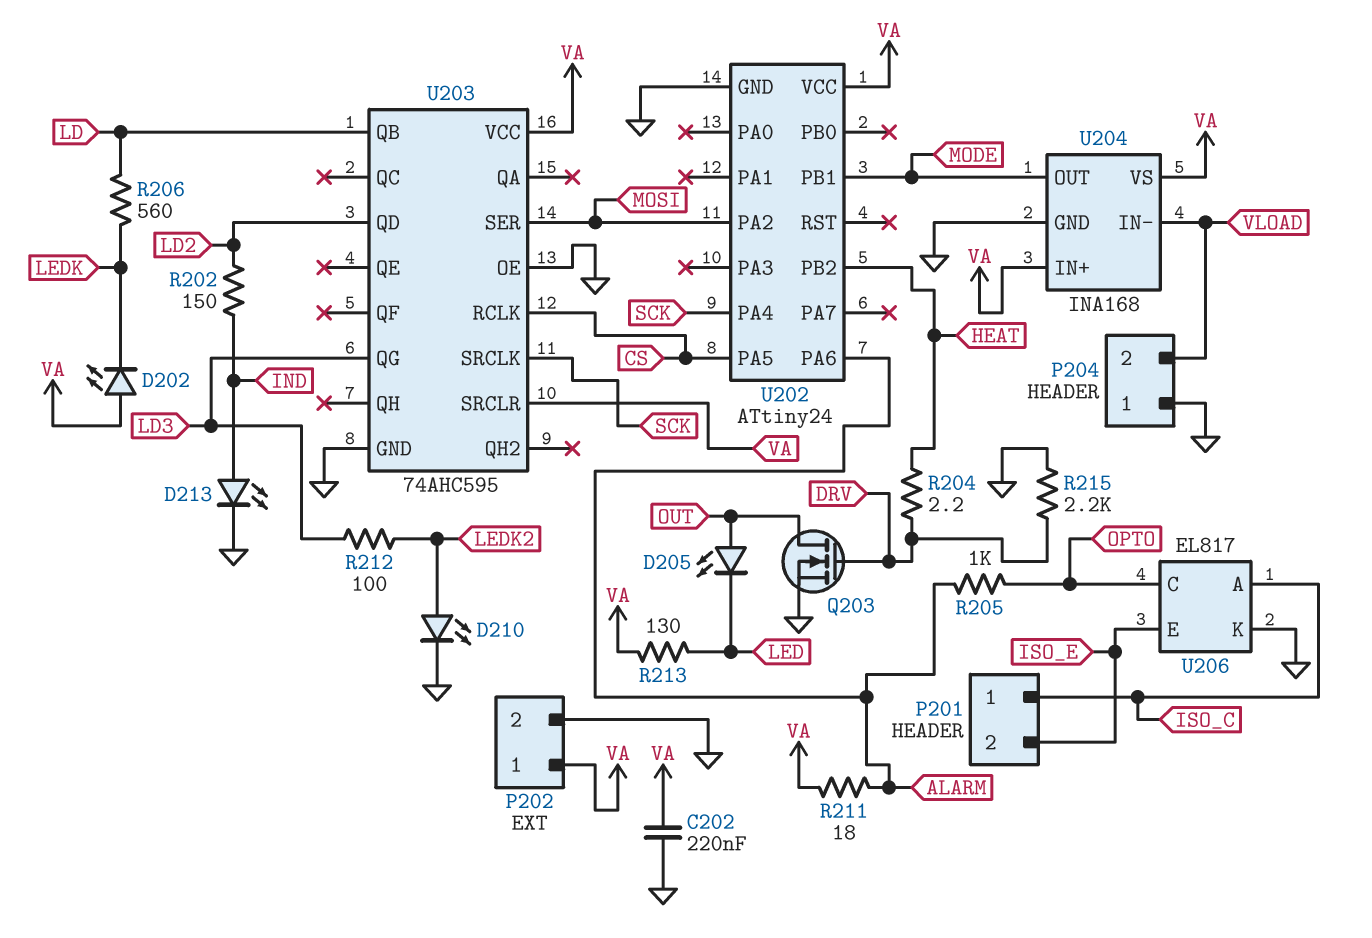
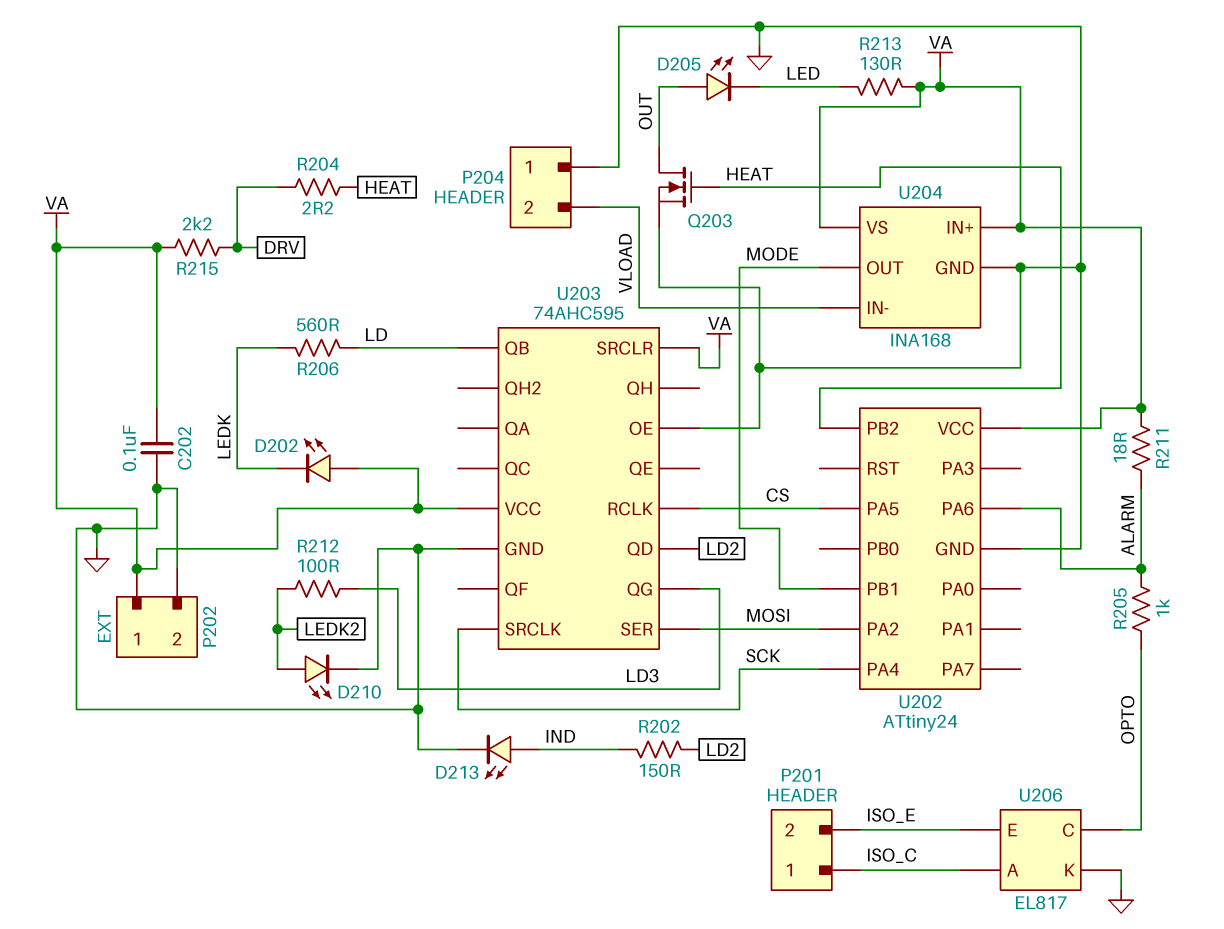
C202: 220nF (GND, VA) -> 100nF (GND, VA)
Q203: NMOS (G DRV, D OUT, S GND) -> NMOS (G HEAT, D OUT, S GND)
R215: 2.2k (DRV, GND) -> 2.2k (DRV, VA)

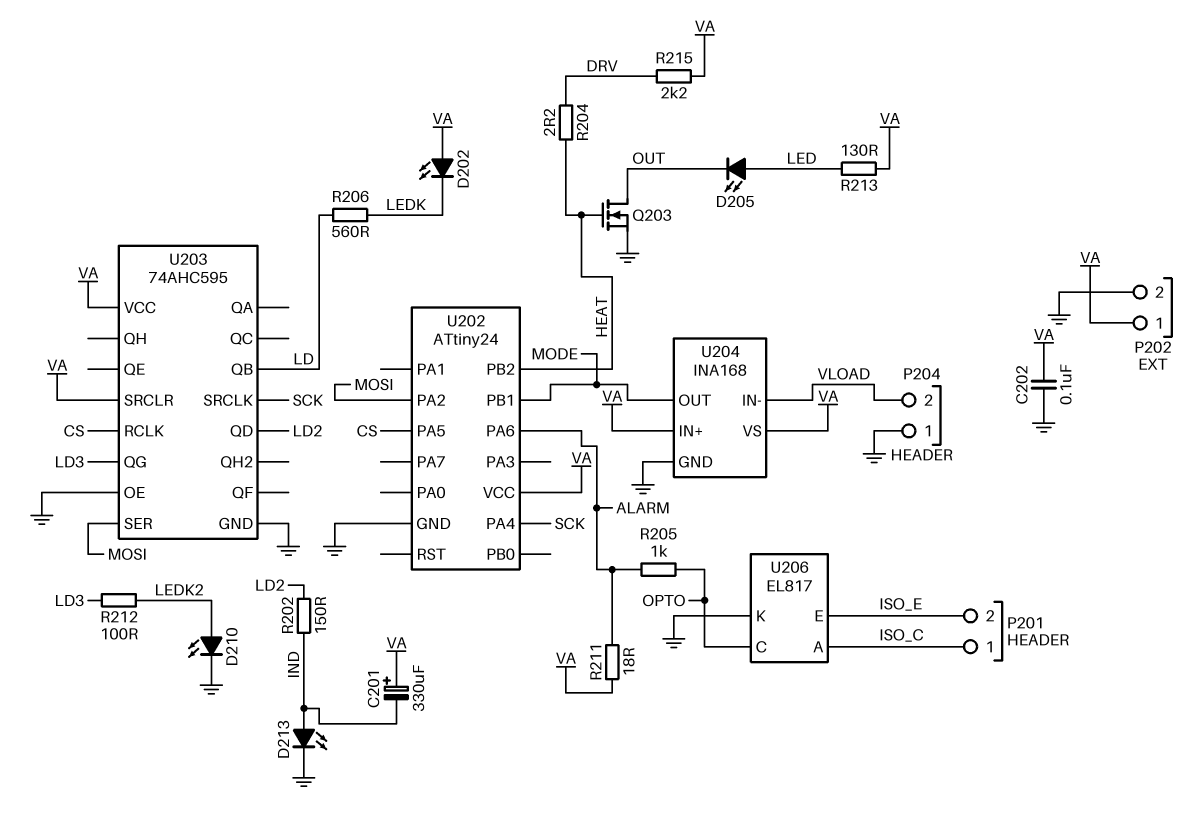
C201: none -> 330uF (plus VA, minus IND)
D205: LED (A OUT, K LED) -> LED (A LED, K OUT)

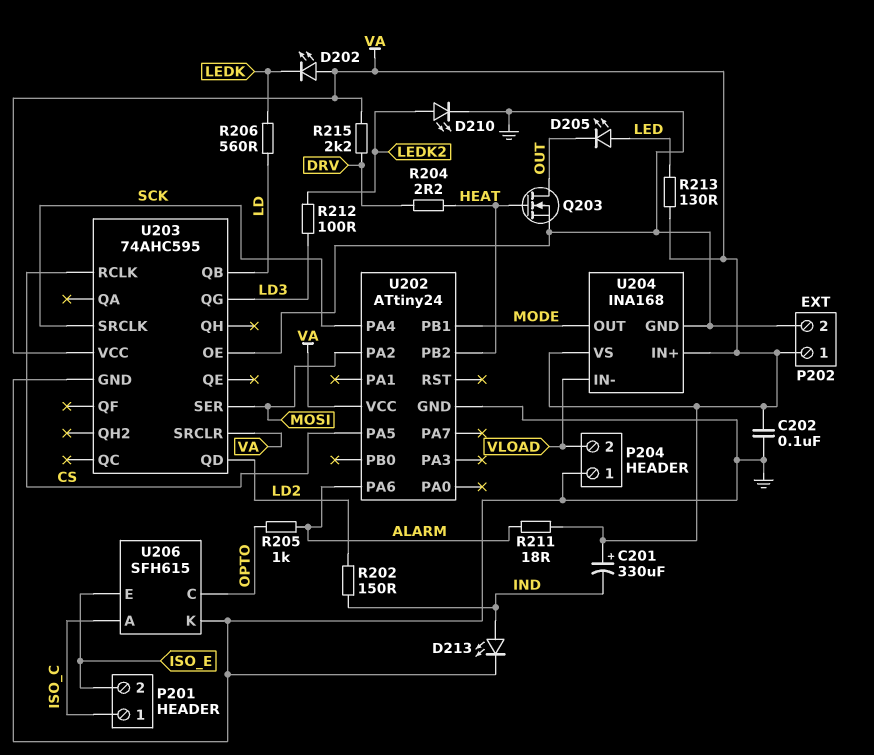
U206: EL817 -> SFH615

